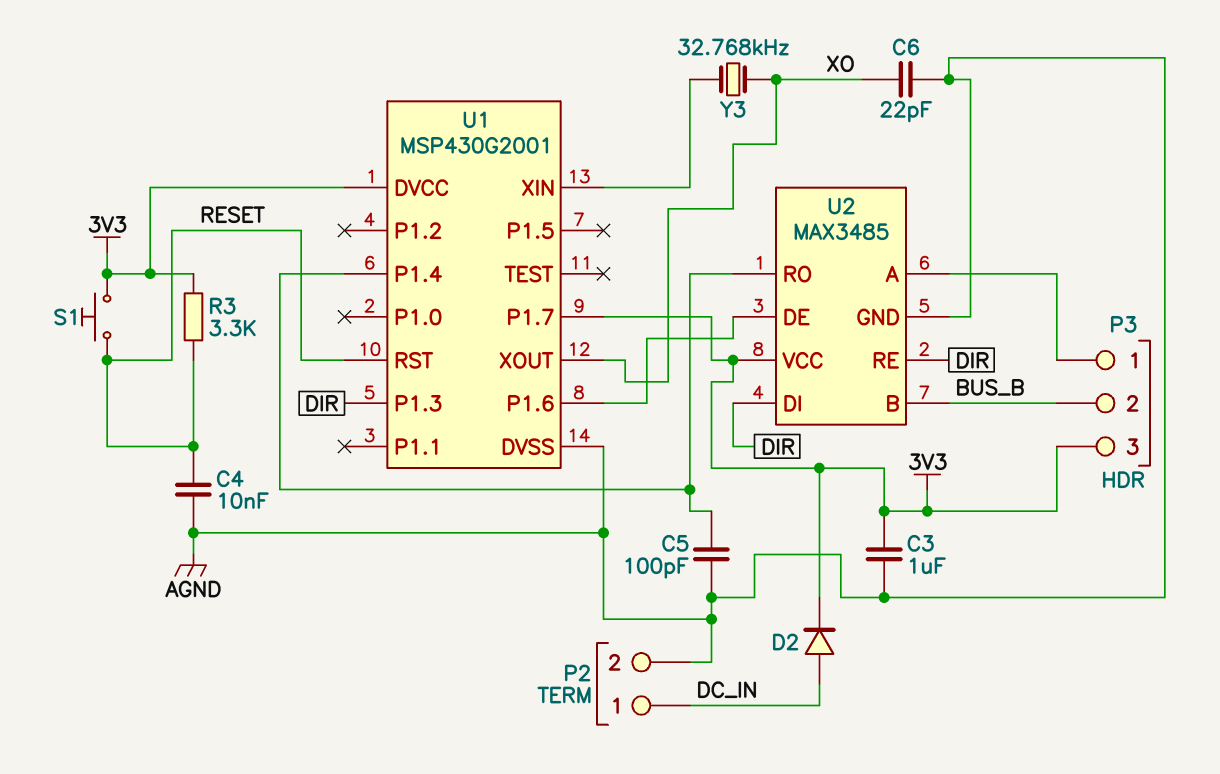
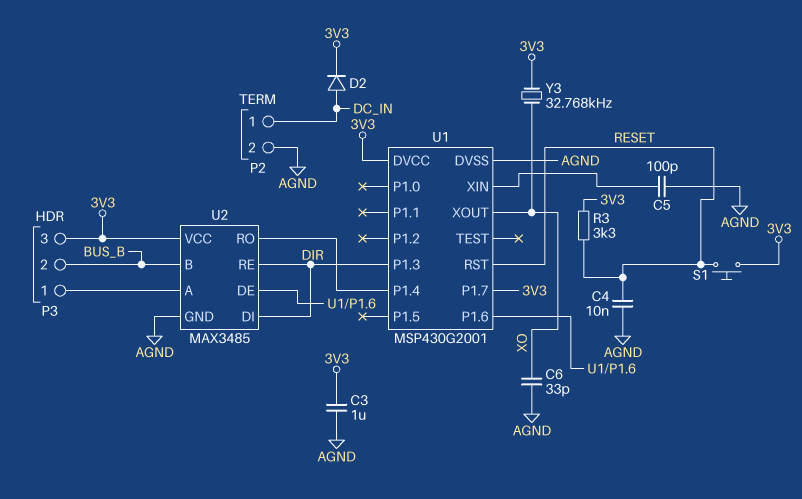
C5: 100pF (AGND, U1/P1.4) -> 100pF (AGND, U1/XIN)
C6: 22pF (AGND, XO) -> 33pF (AGND, XO)
Y3: 32.768kHz (U1/XIN, XO) -> 32.768kHz (3V3, XO)

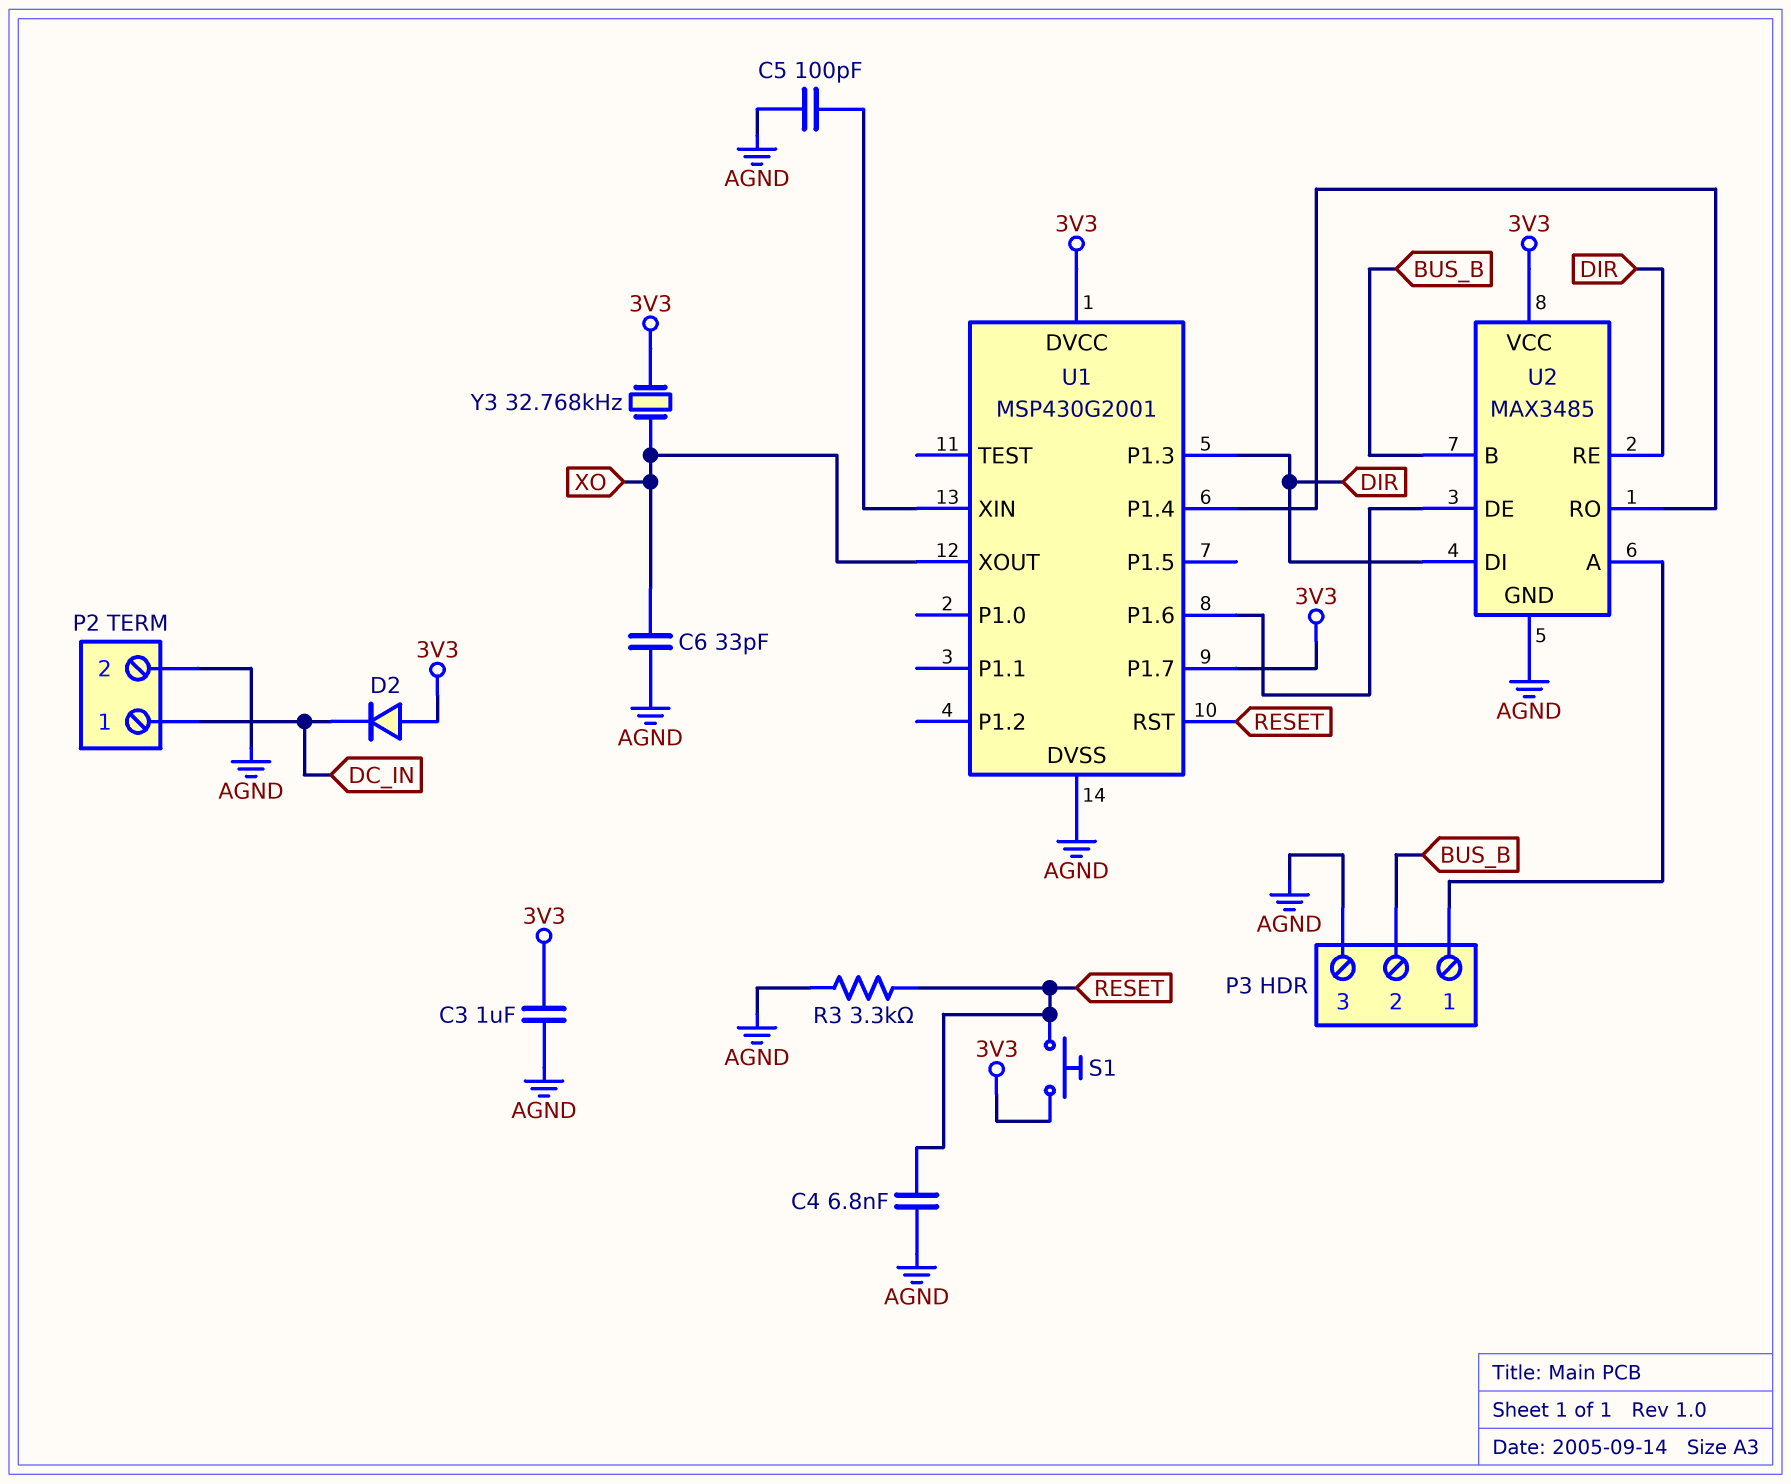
C4: 10nF (AGND, RESET) -> 6.8nF (AGND, RESET)
D2: diode (A DC_IN, K 3V3) -> diode (A 3V3, K DC_IN)
P3 pin 3: 3V3 -> AGND
R3: 3.3k (3V3, RESET) -> 3.3k (AGND, RESET)

